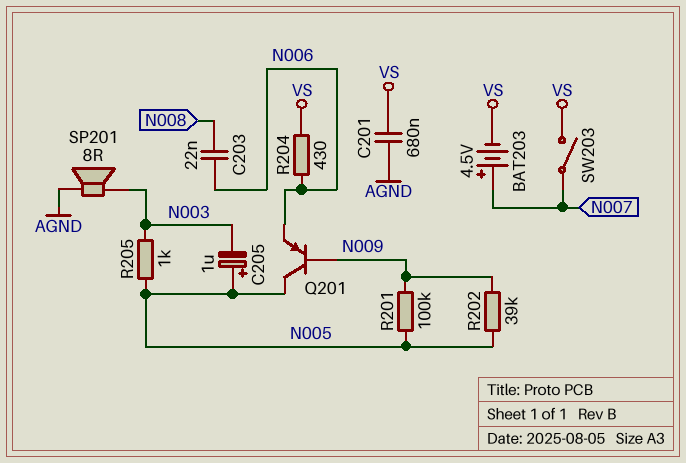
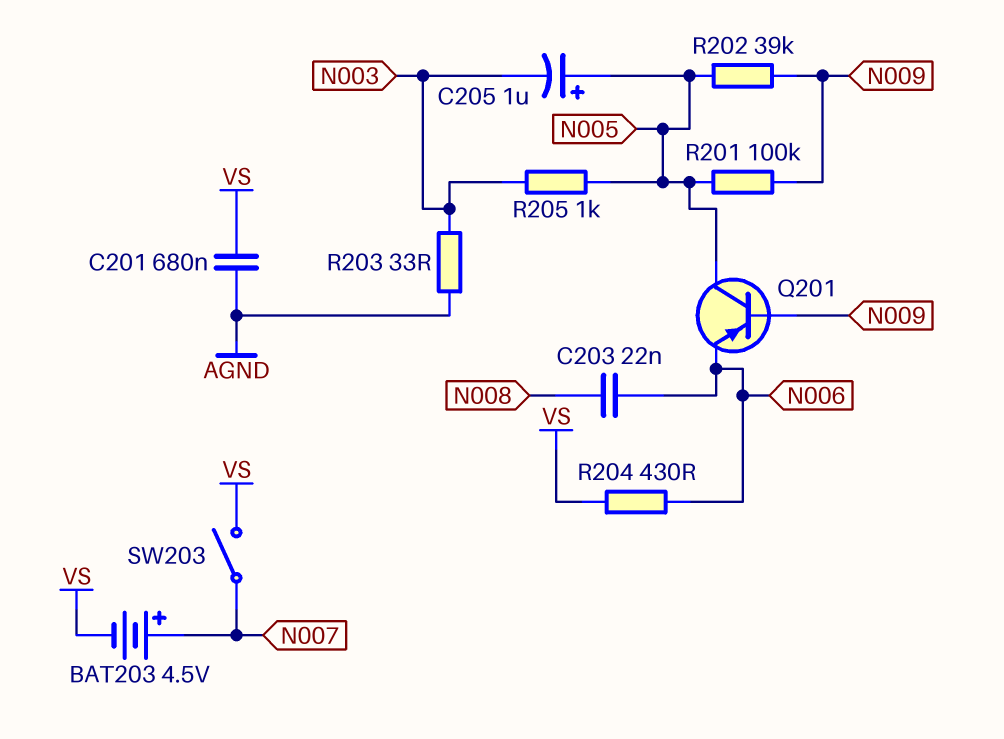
R203: none -> 33 (AGND, N003)
SP201: speaker 8R (AGND, N003) -> none

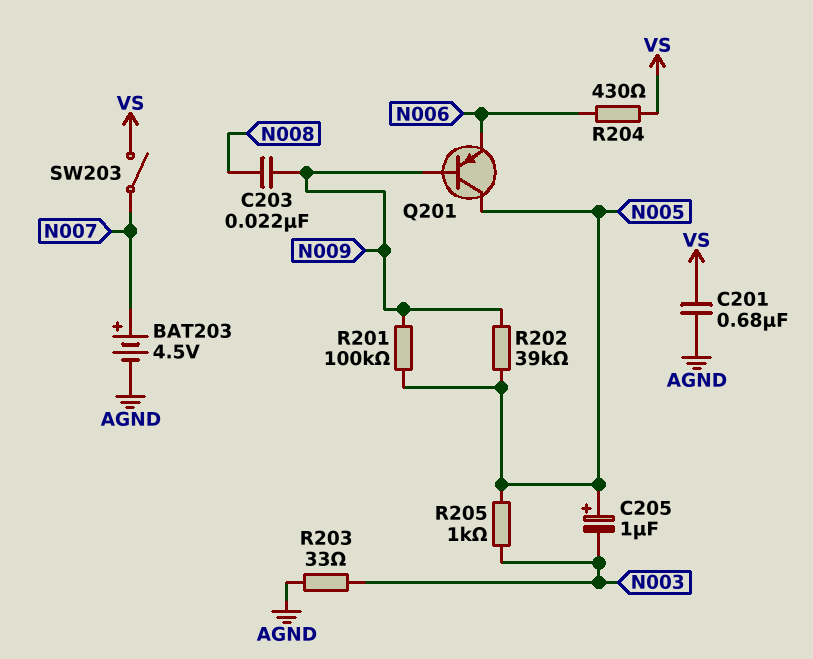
BAT203: 4.5V (plus N007, minus VS) -> 4.5V (plus N007, minus AGND)
C203: 22nF (N006, N008) -> 22nF (N008, N009)

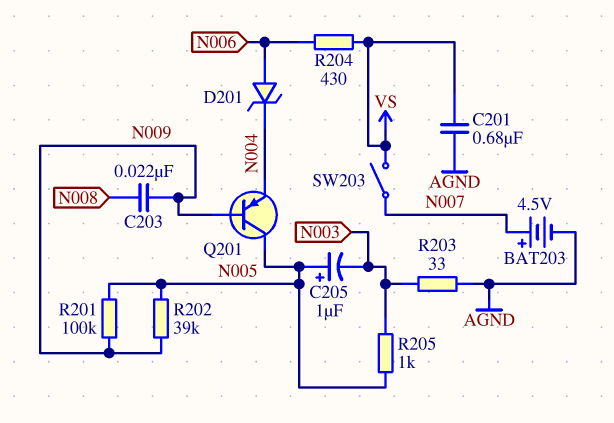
D201: none -> zener (A N006, K N004)
Q201: PNP (B N009, C N005, E N006) -> PNP (B N009, C N005, E N004)

